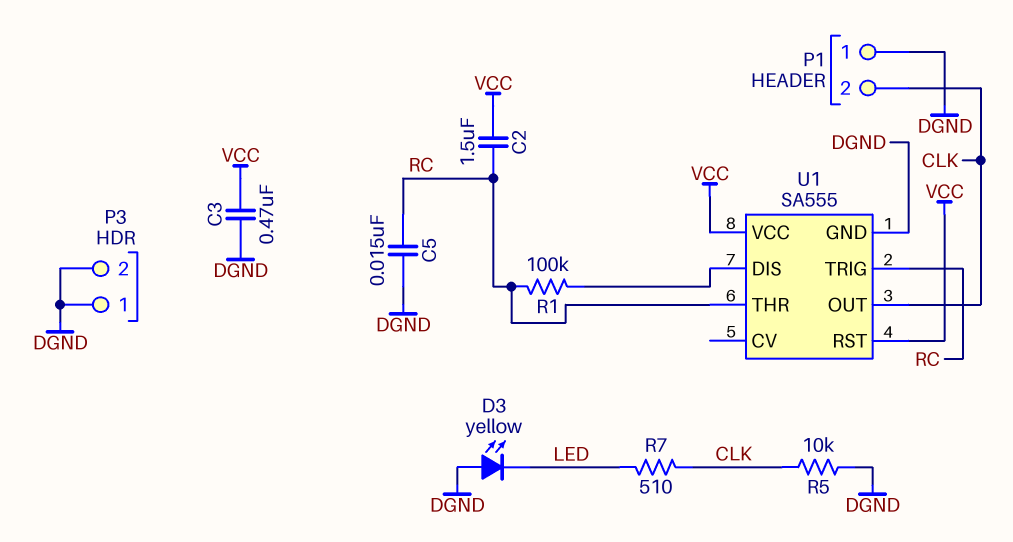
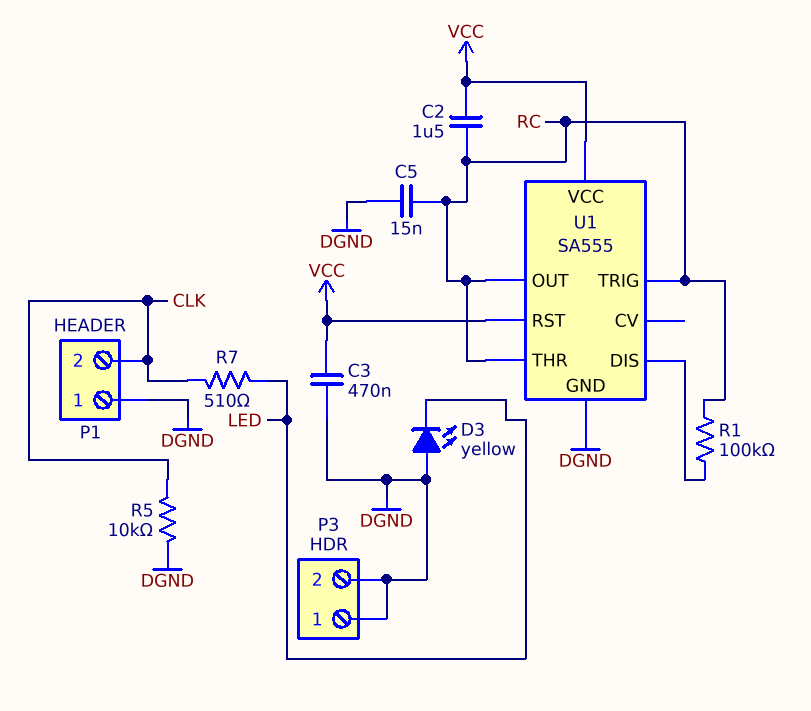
U1 pin OUT: CLK -> RC

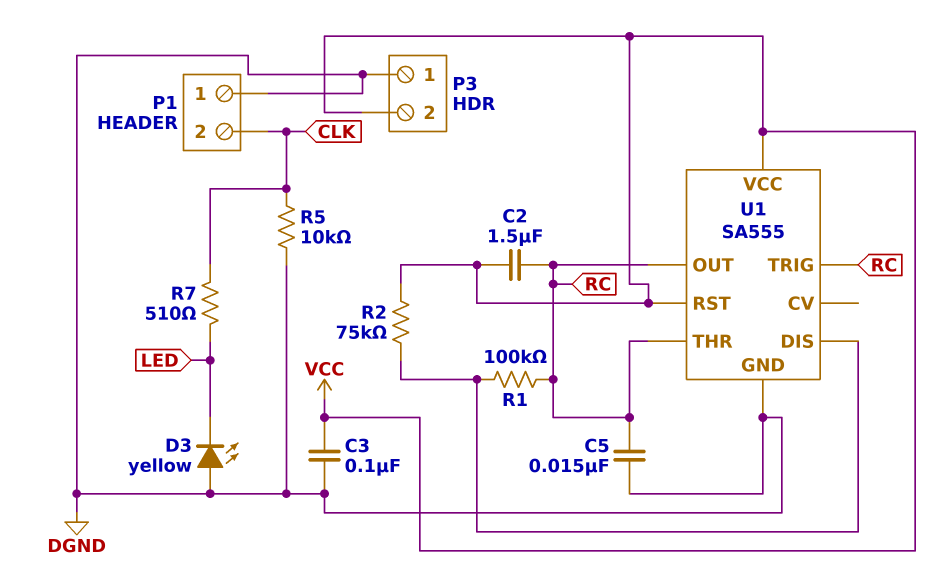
C3: 470nF (DGND, VCC) -> 100nF (DGND, VCC)
P3 pin 2: DGND -> VCC
R2: none -> 75k (U1/DIS, VCC)

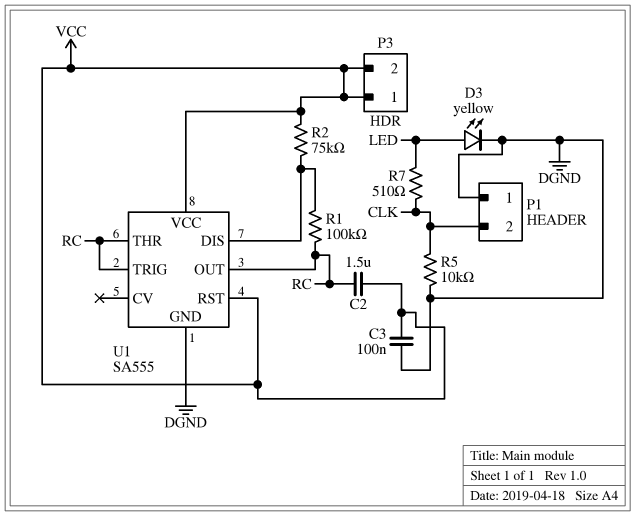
C5: 15nF (DGND, RC) -> none
D3: LED yellow (A DGND, K LED) -> LED yellow (A LED, K DGND)
P3 pin 1: DGND -> VCC

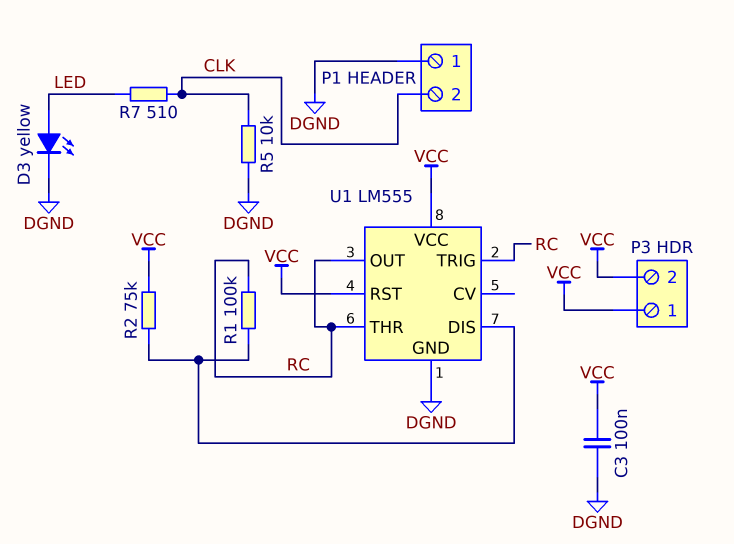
C2: 1.5uF (RC, VCC) -> none
U1: SA555 -> LM555

